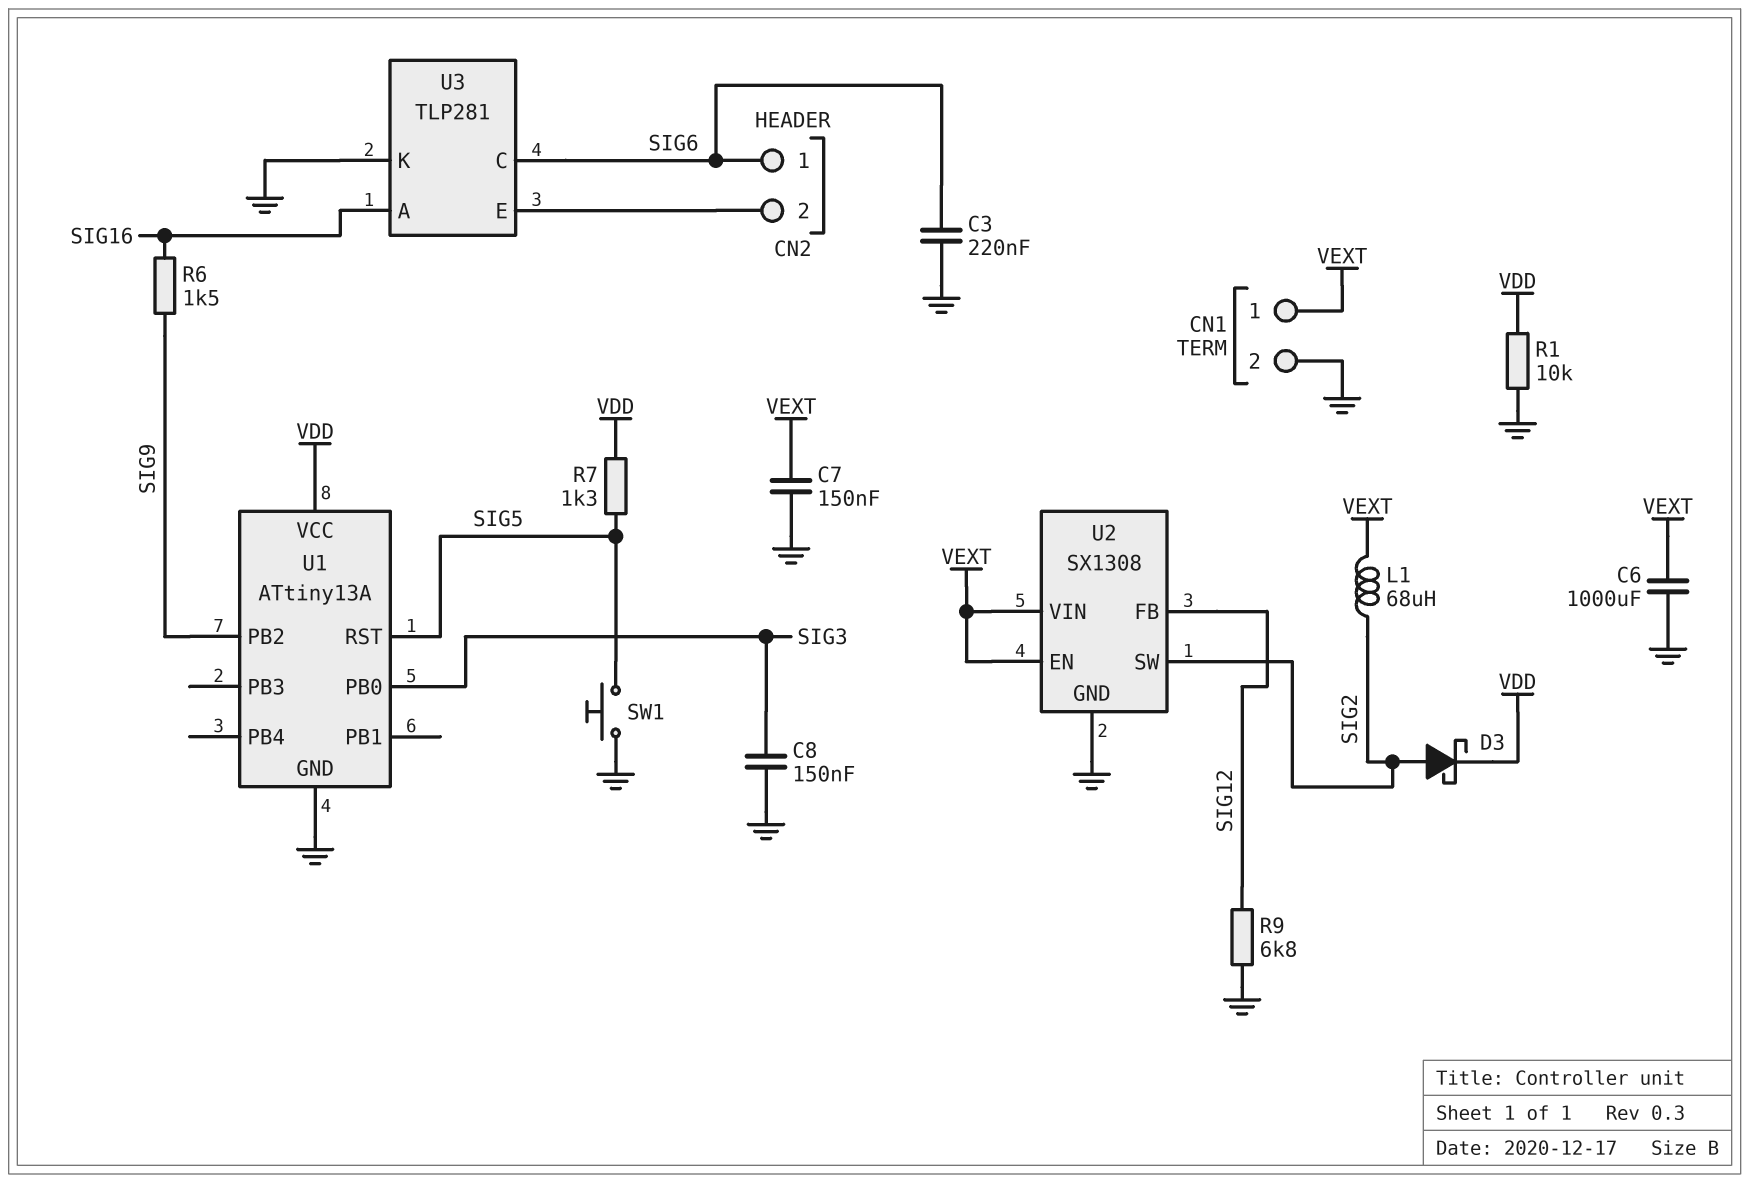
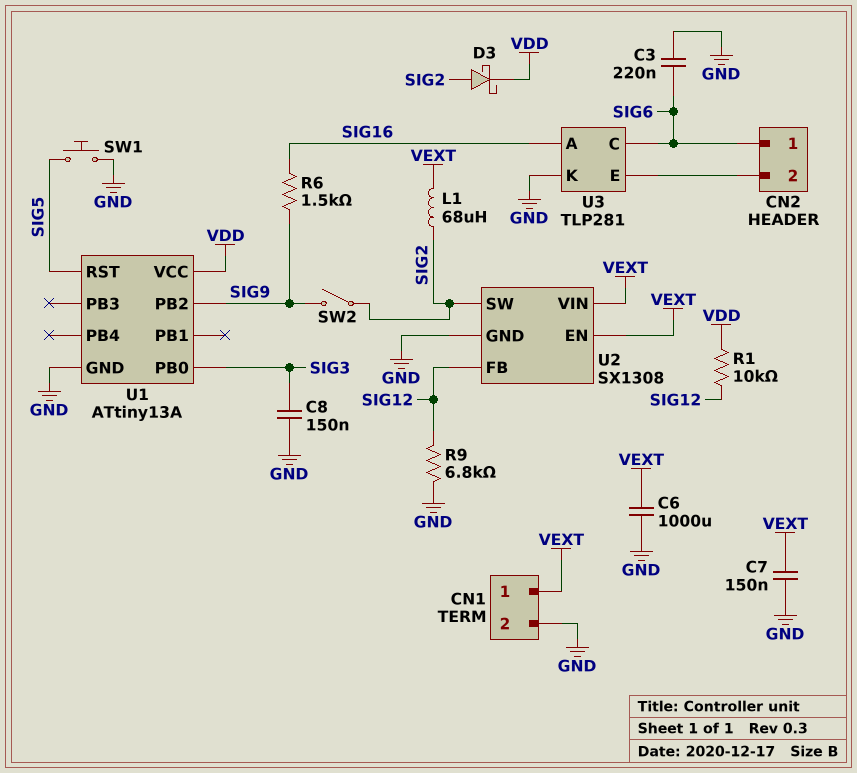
R1: 10k (GND, VDD) -> 10k (SIG12, VDD)
R7: 1.3k (SIG5, VDD) -> none
SW2: none -> switch (SIG2, SIG9)

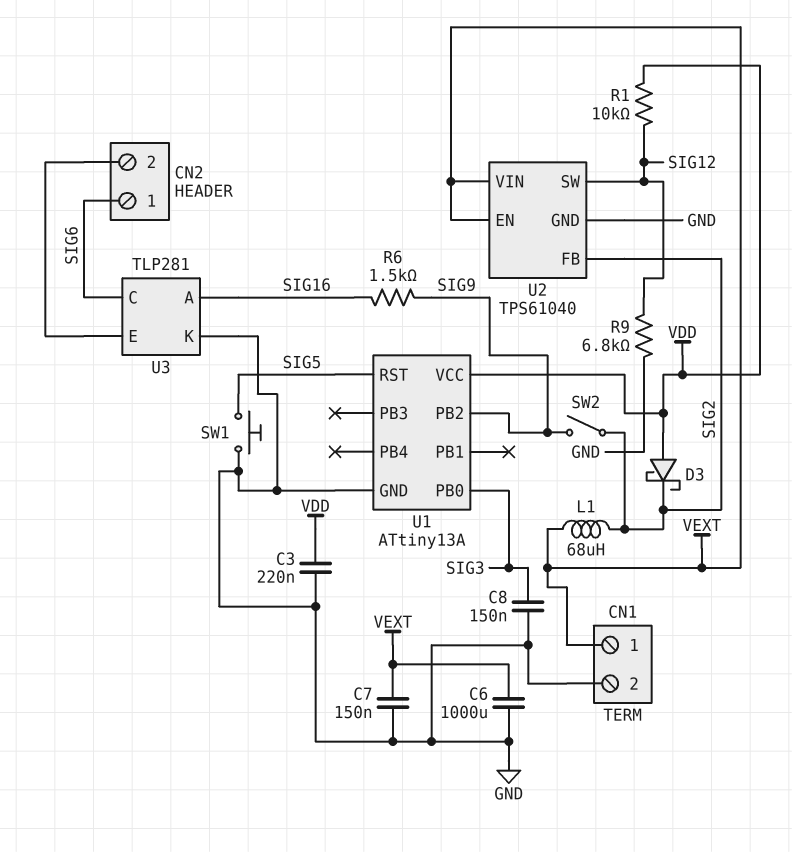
C3: 220nF (GND, SIG6) -> 220nF (GND, VDD)
D3: schottky (A SIG2, K VDD) -> schottky (A VDD, K SIG2)
U2: SX1308 -> TPS61040
U2 pin FB: SIG12 -> SIG2
U2 pin SW: SIG2 -> SIG12

